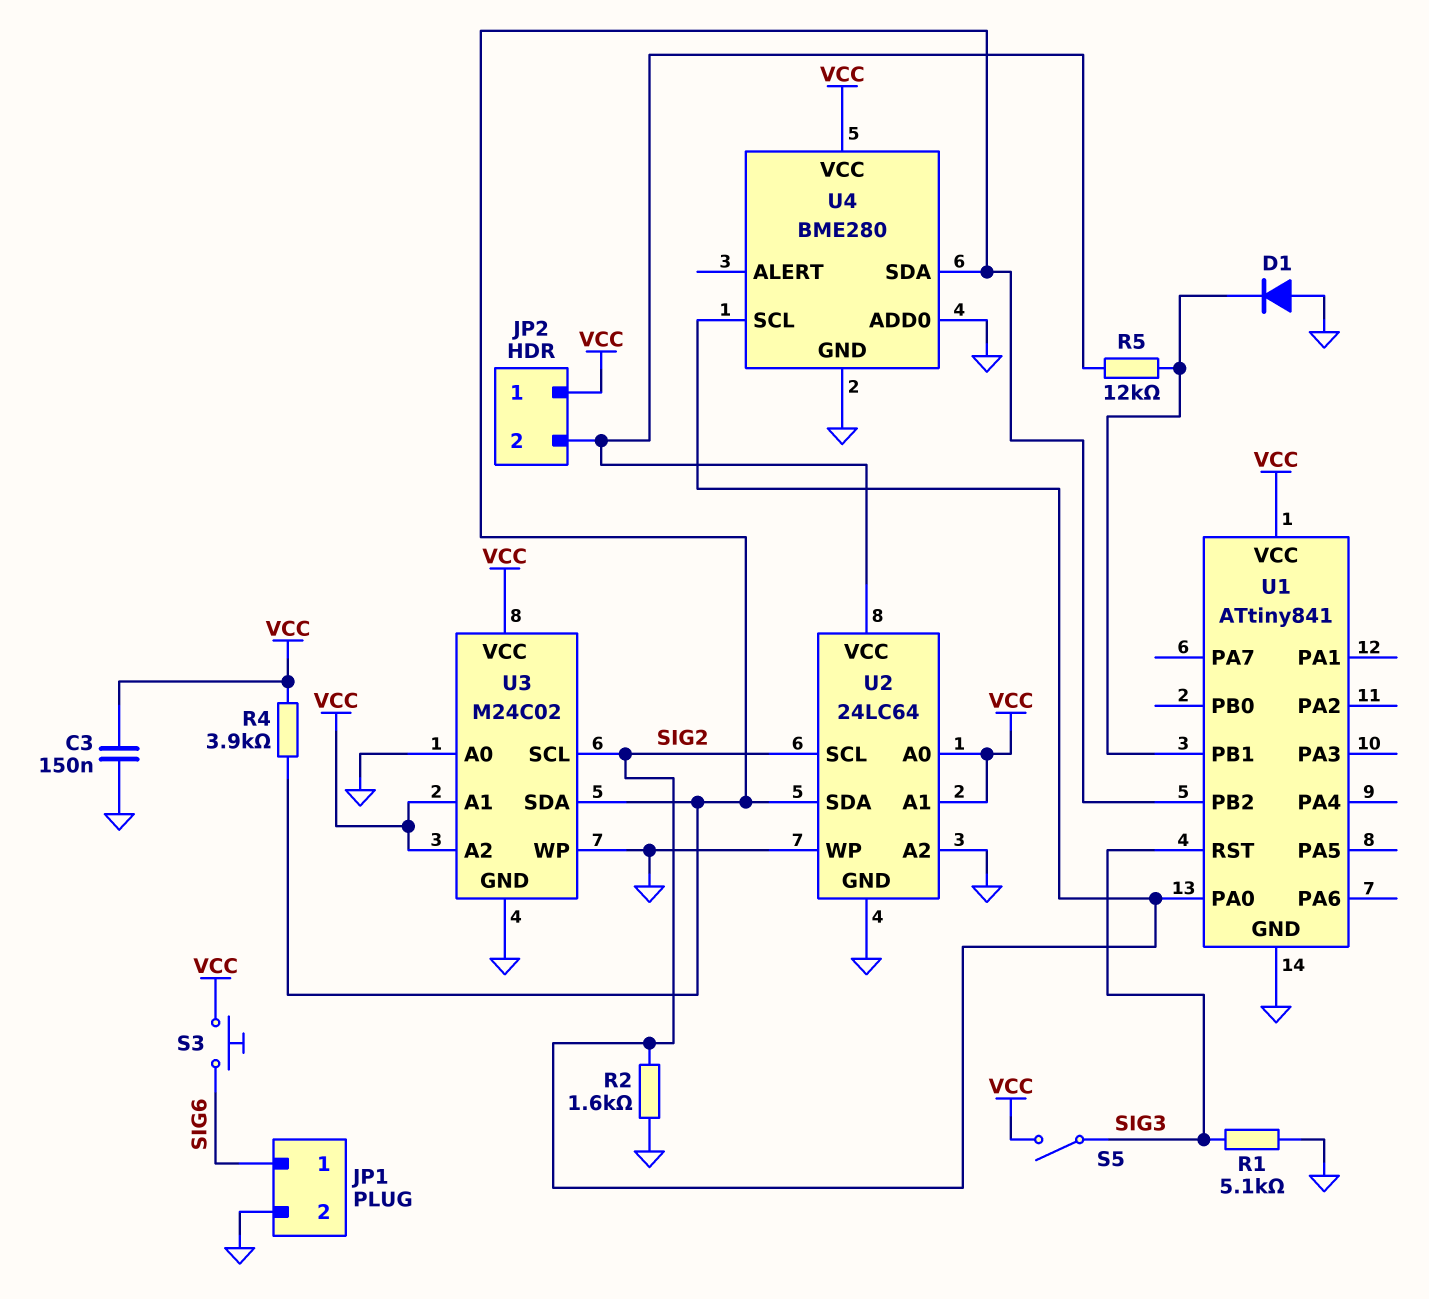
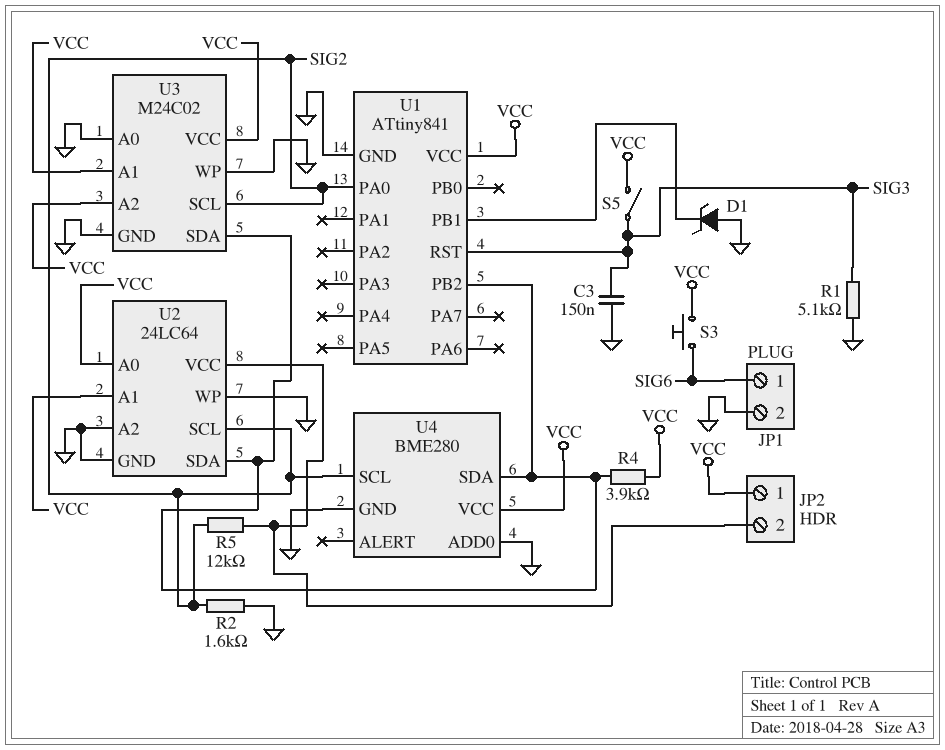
C3: 150nF (GND, VCC) -> 150nF (GND, SIG3)
D1: diode (A GND, K U1/PB1) -> zener (A GND, K U1/PB1)
R5: 12k (JP2/2, U1/PB1) -> 12k (JP2/2, SIG2)

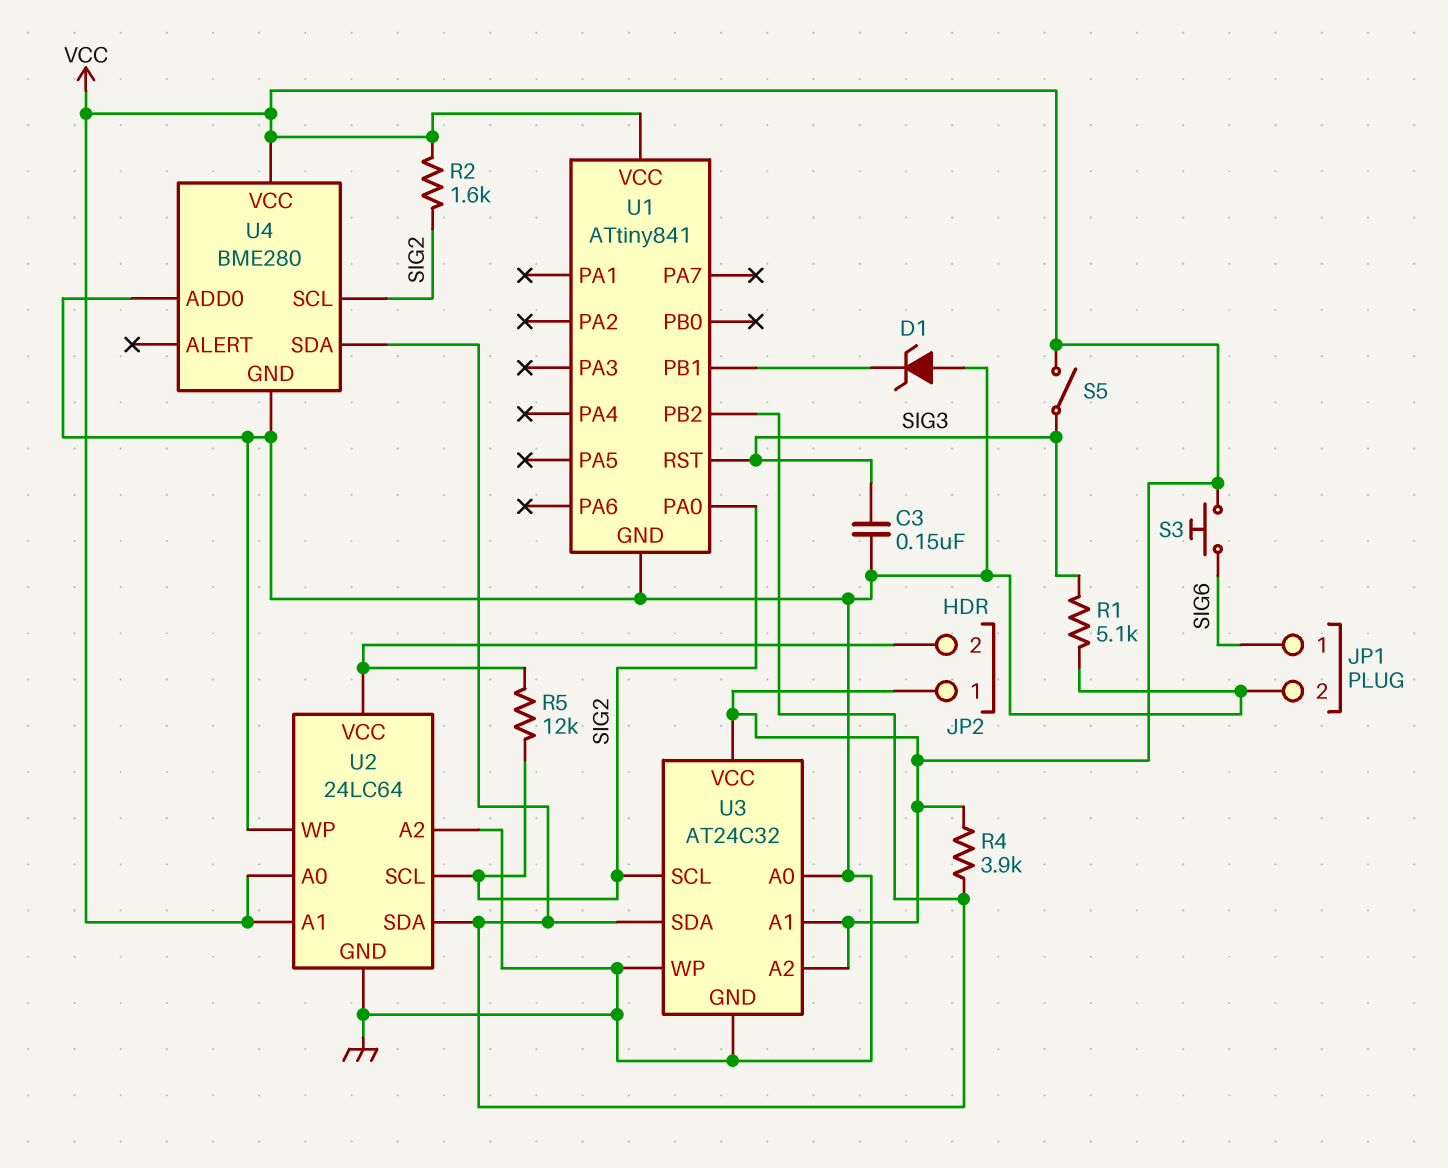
R2: 1.6k (GND, SIG2) -> 1.6k (SIG2, VCC)
U3: M24C02 -> AT24C32

